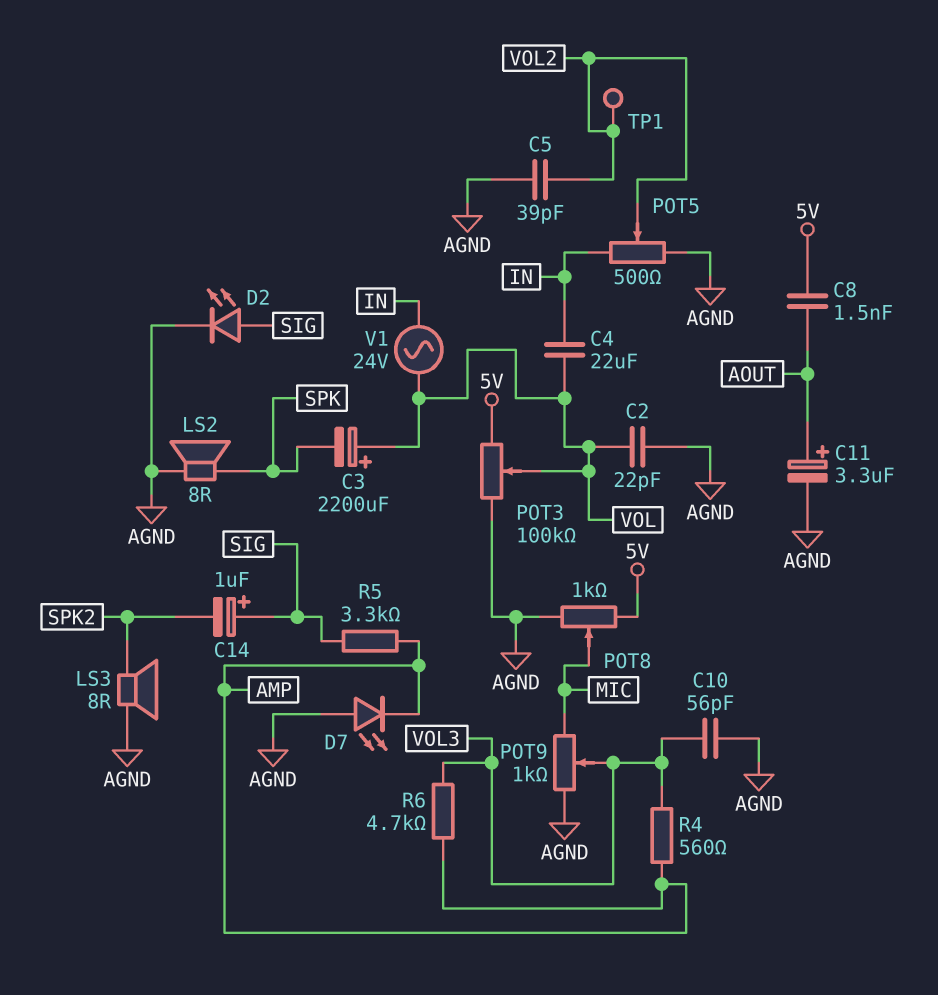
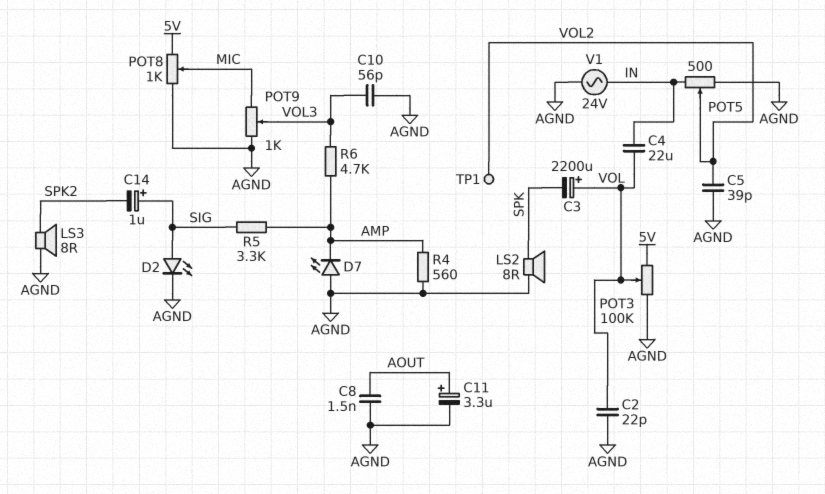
C8: 1.5nF (5V, AOUT) -> 1.5nF (AGND, AOUT)
R4: 560 (AMP, VOL3) -> 560 (AGND, AMP)
V1: AC 24V (IN, VOL) -> AC 24V (AGND, IN)

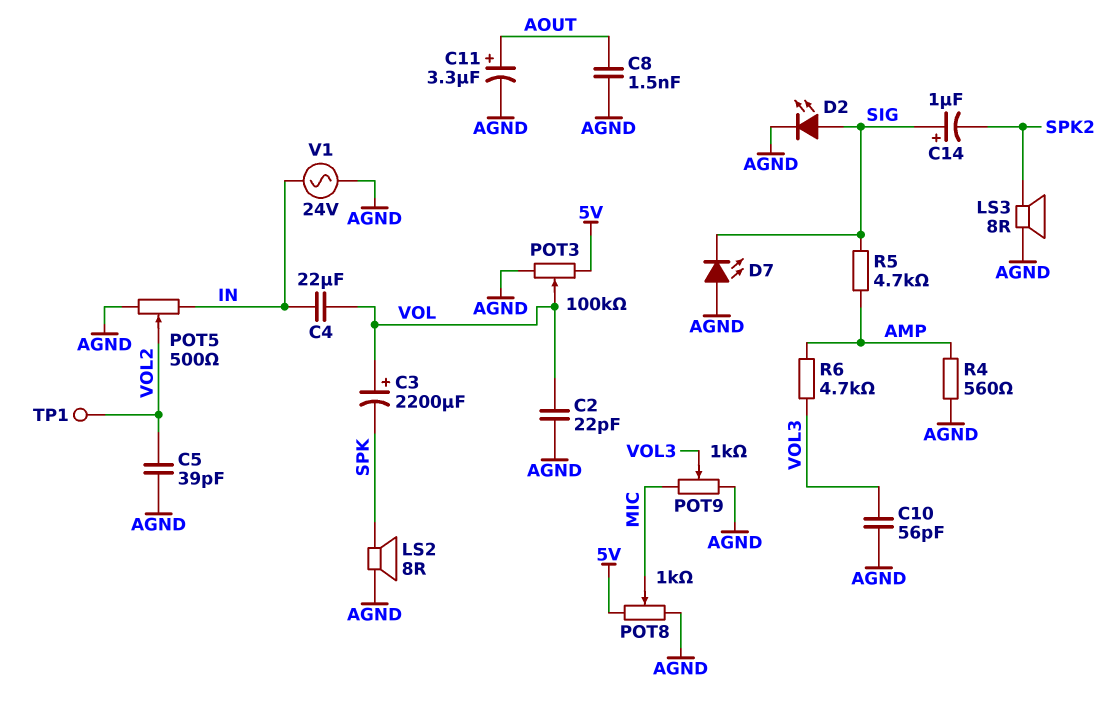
D7: LED (A AGND, K AMP) -> LED (A AGND, K SIG)
R5: 3.3k (AMP, SIG) -> 4.7k (AMP, SIG)

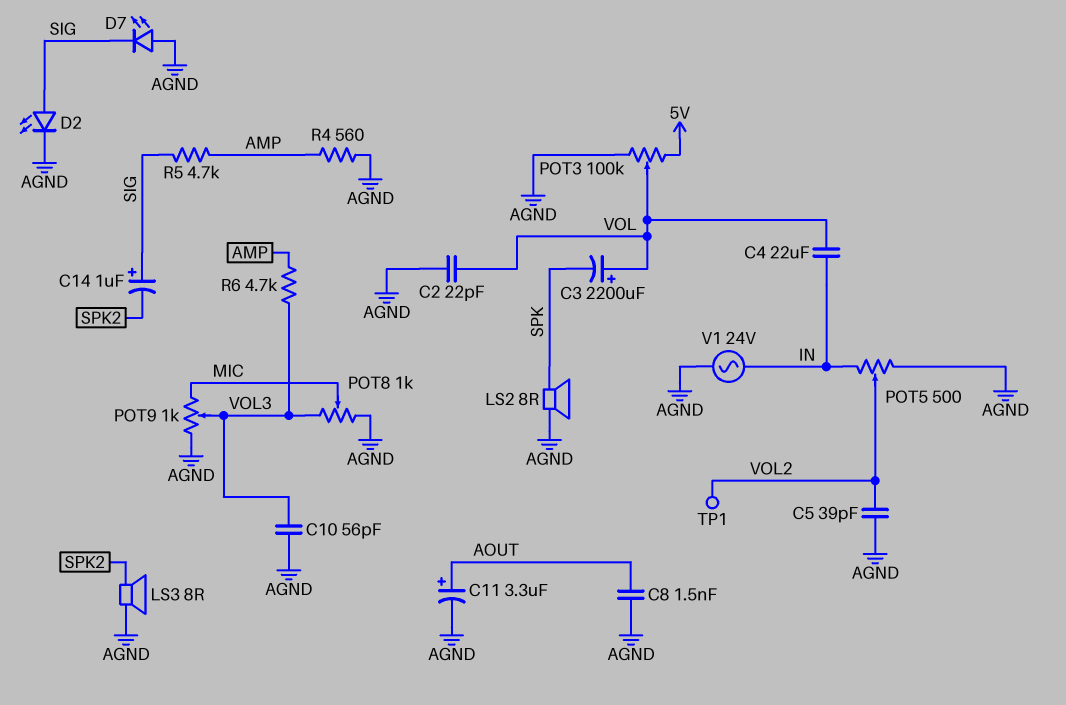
POT8: 1k (5V, AGND, wiper MIC) -> 1k (AGND, VOL3, wiper MIC)

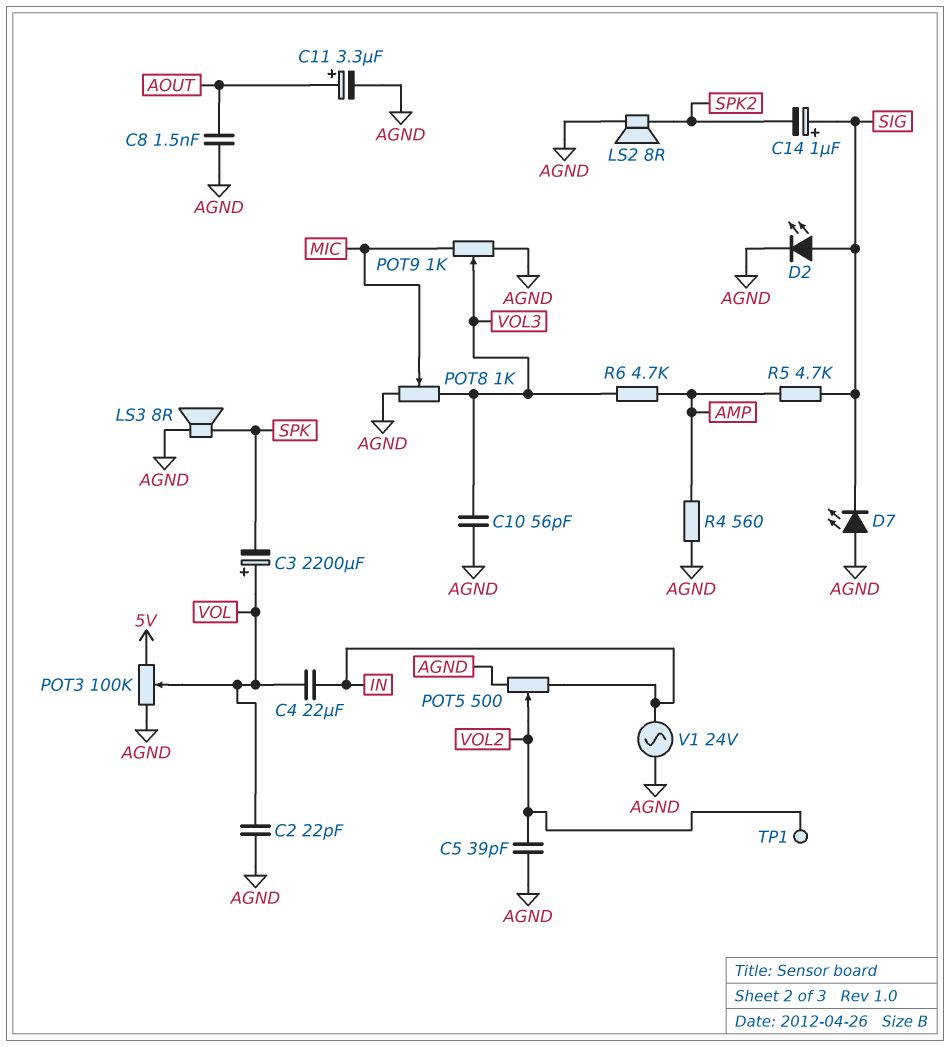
LS2: speaker 8R (AGND, SPK) -> speaker 8R (AGND, SPK2)
LS3: speaker 8R (AGND, SPK2) -> speaker 8R (AGND, SPK)

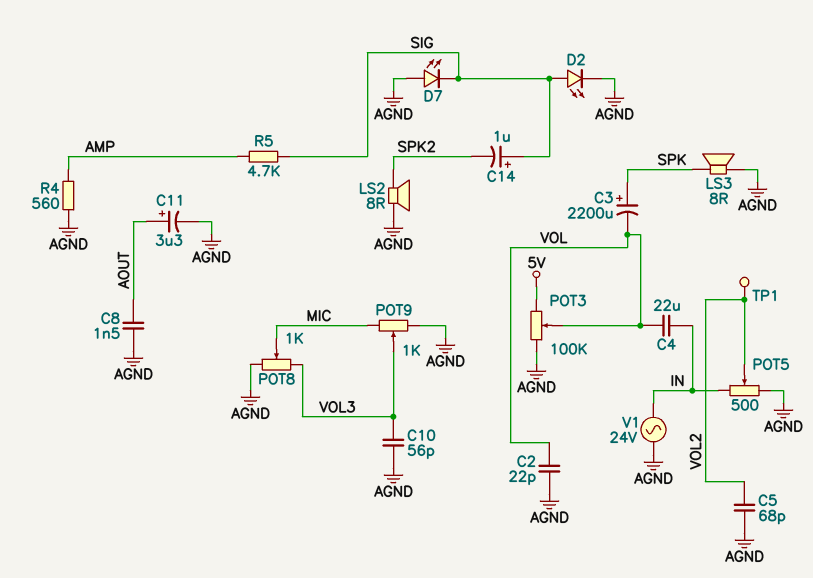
C3: 2200uF (plus VOL, minus SPK) -> 2200uF (plus SPK, minus VOL)
C5: 39pF (AGND, VOL2) -> 68pF (AGND, VOL2)
R6: 4.7k (AMP, VOL3) -> none

